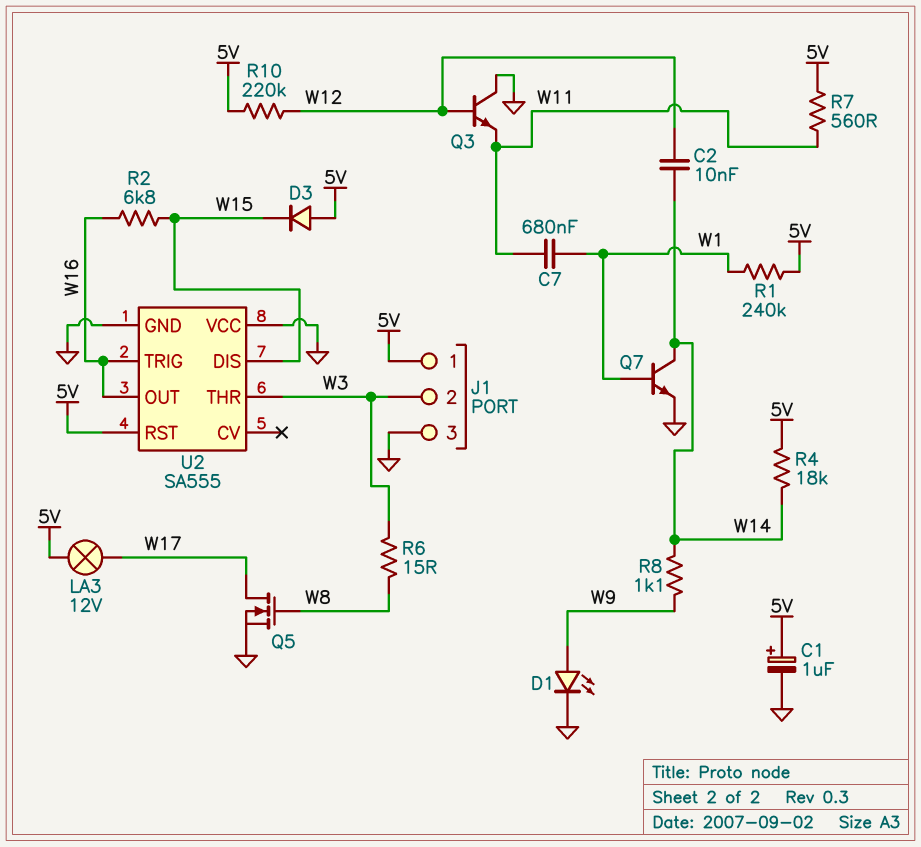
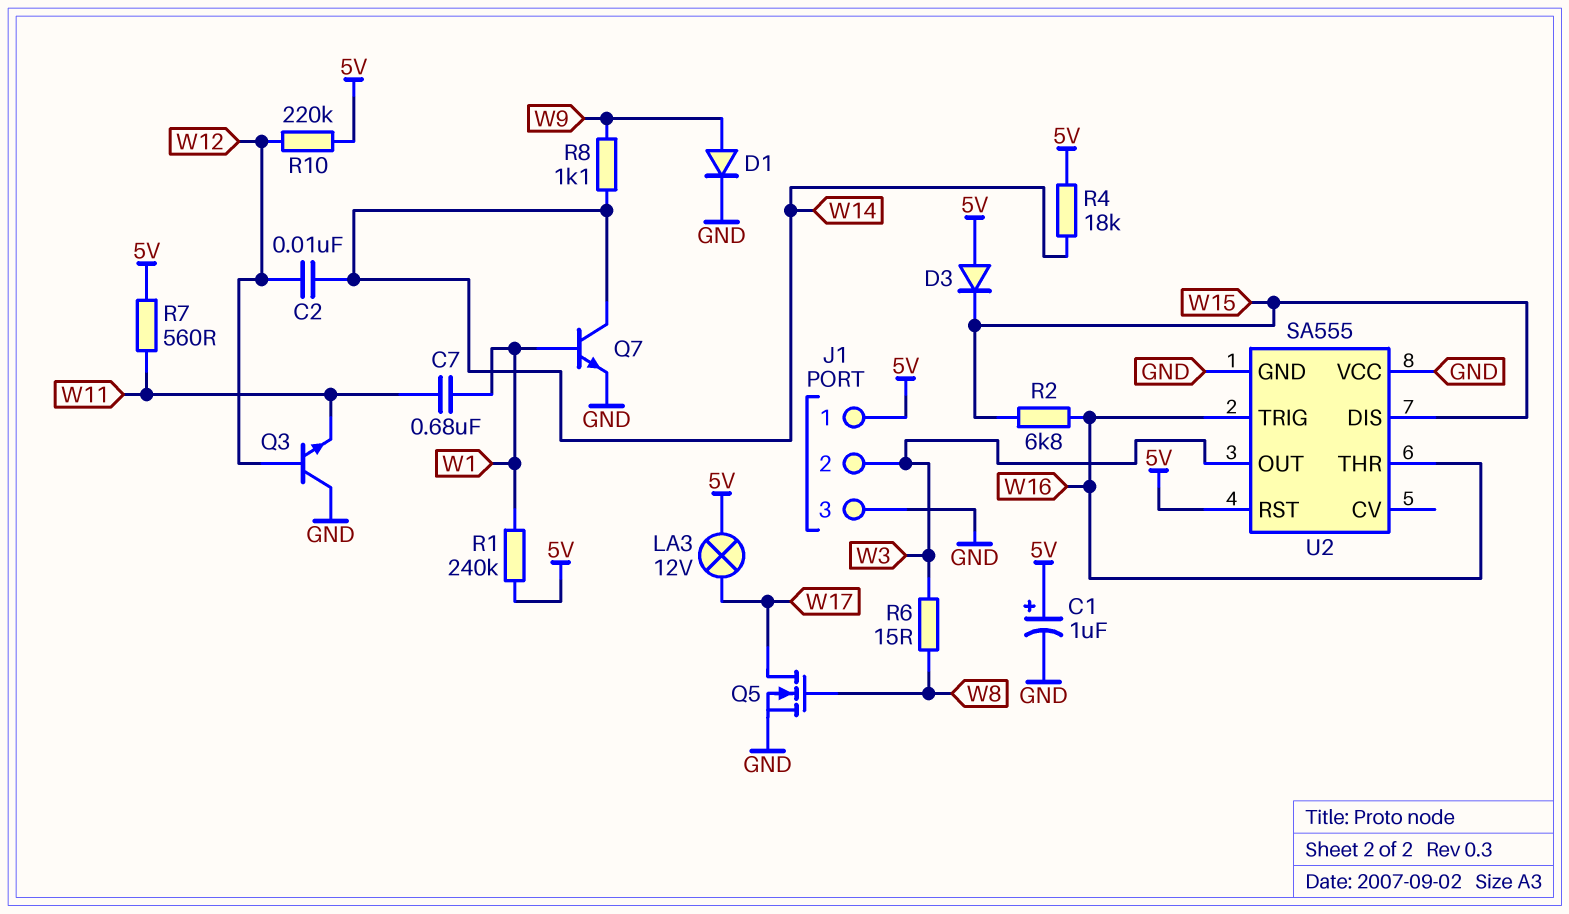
D1: LED (A W9, K GND) -> diode (A W9, K GND)
U2 pin OUT: W16 -> W3
U2 pin THR: W3 -> W16

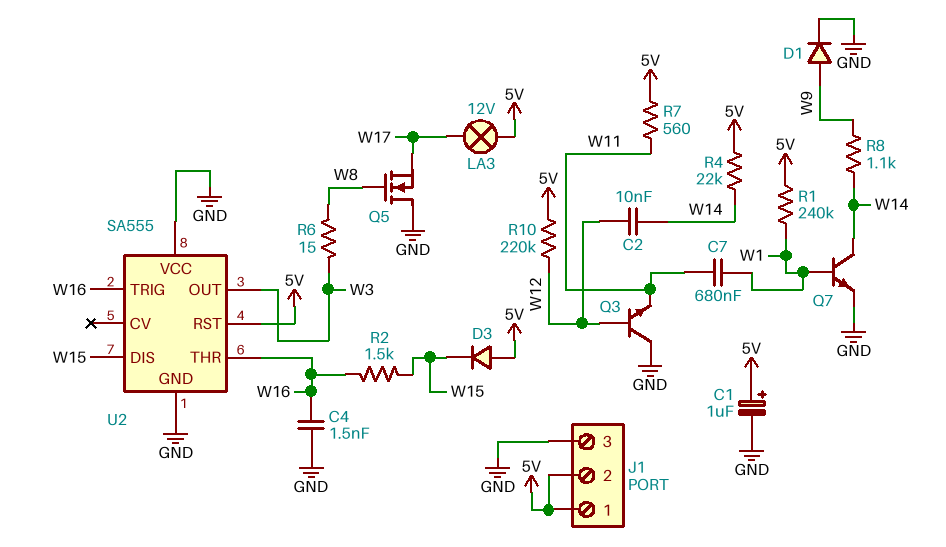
C4: none -> 1.5nF (GND, W16)
J1 pin 2: W3 -> 5V
Q5: NMOS (G W8, D W17, S GND) -> NMOS (G W8, D GND, S W17)
R2: 6.8k (W15, W16) -> 1.5k (W15, W16)
R4: 18k (5V, W14) -> 22k (5V, W14)

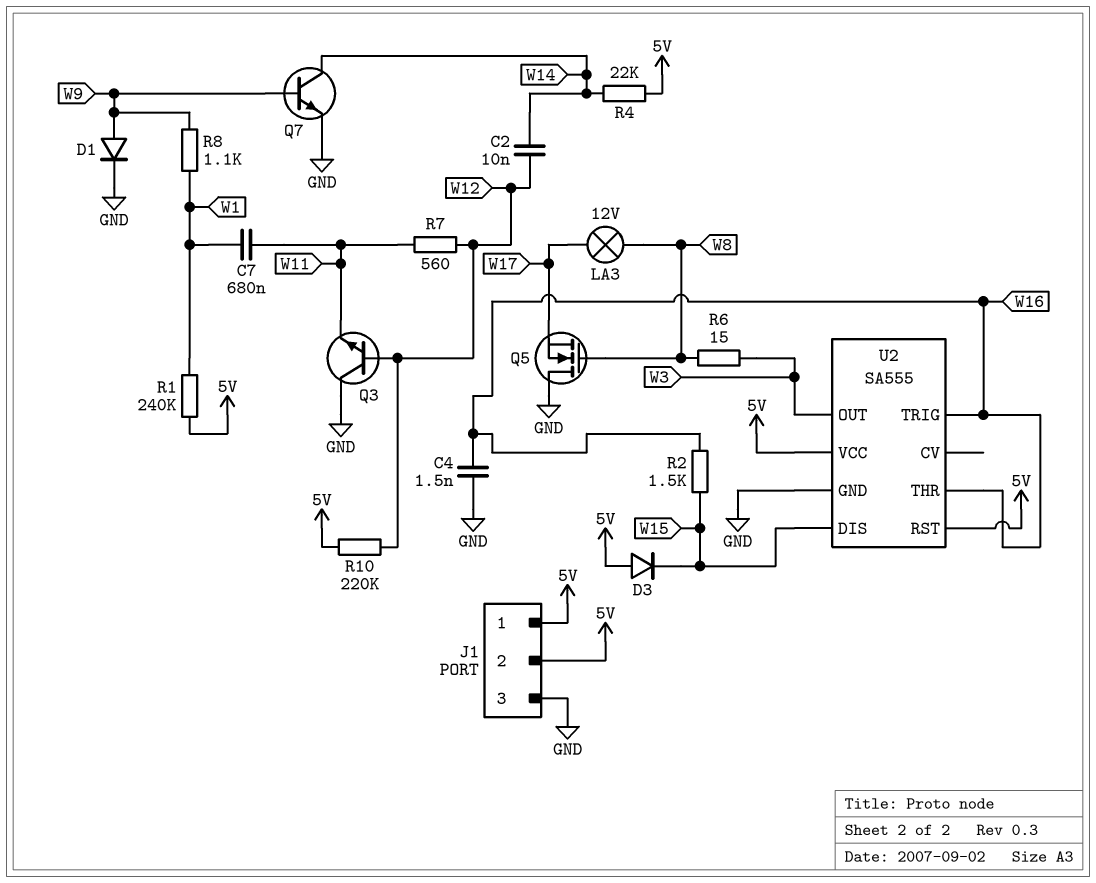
C1: 1uF (plus 5V, minus GND) -> none
LA3: lamp 12V (5V, W17) -> lamp 12V (W8, W17)
Q7: NPN (B W1, C W14, E GND) -> NPN (B W9, C W14, E GND)
R7: 560 (5V, W11) -> 560 (W11, W12)
R8: 1.1k (W9, W14) -> 1.1k (W1, W9)
U2 pin VCC: GND -> 5V

